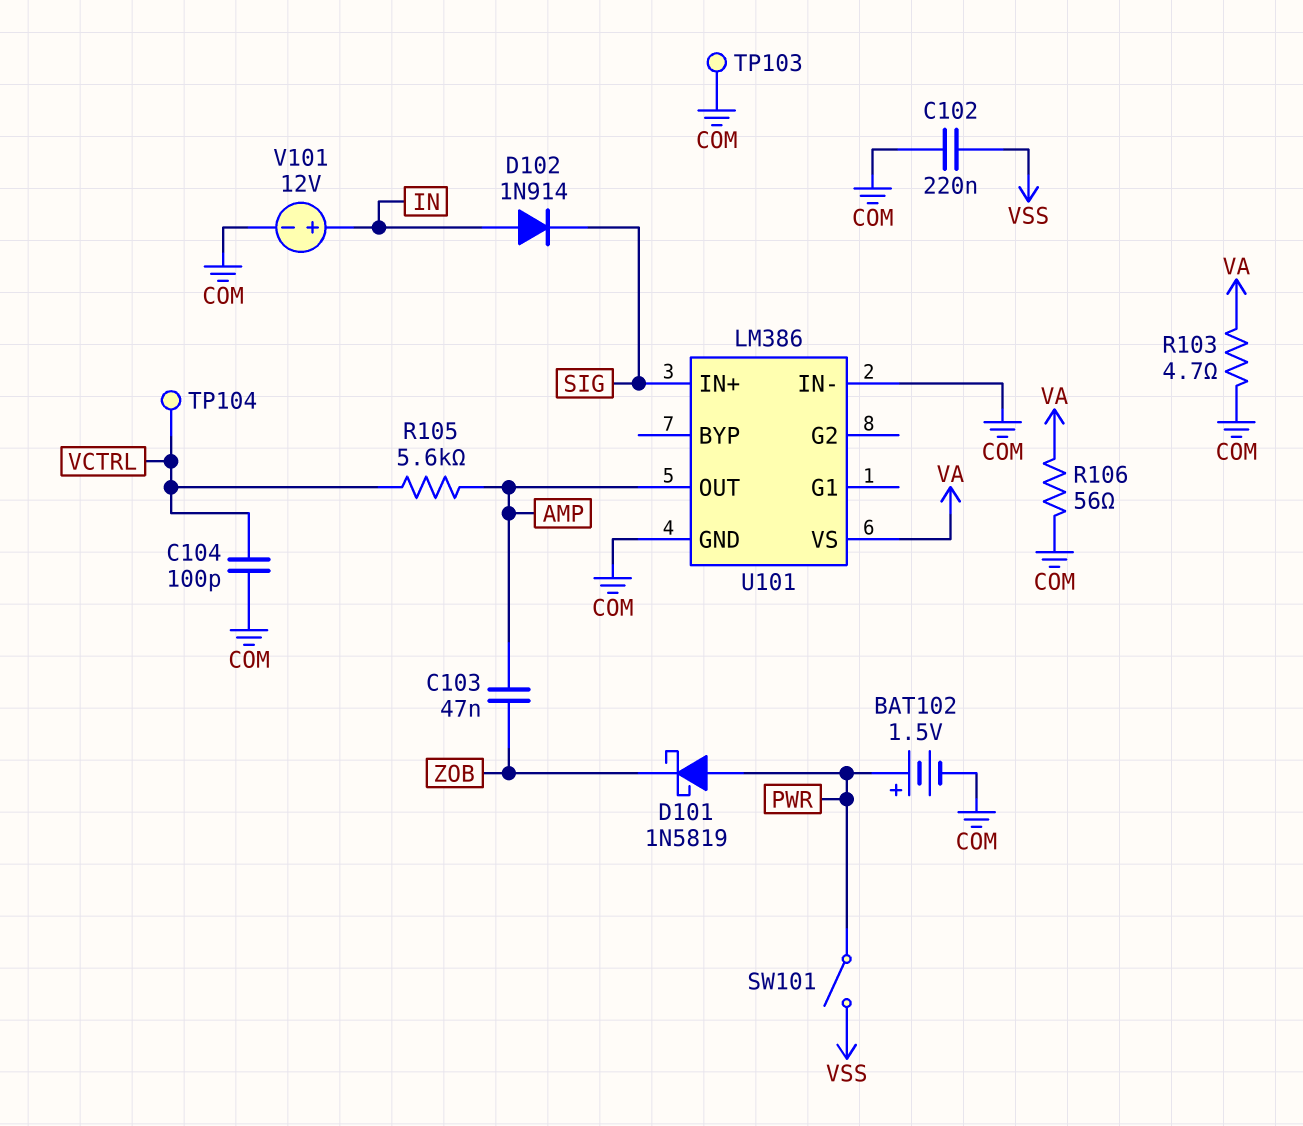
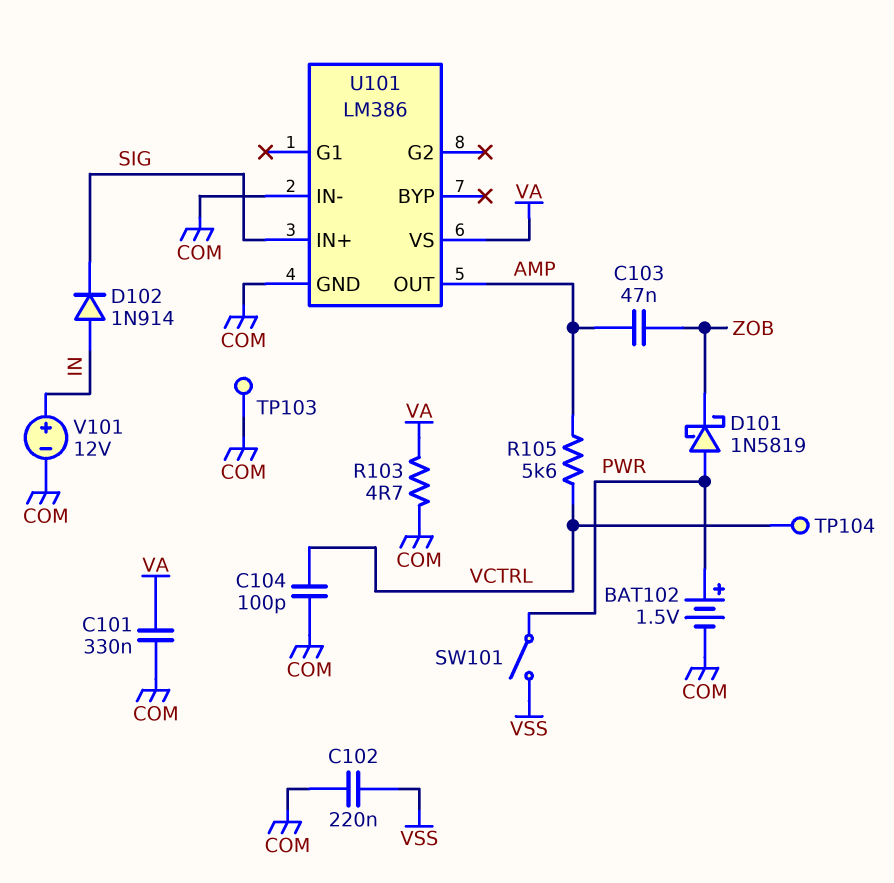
C101: none -> 330nF (COM, VA)
R106: 56 (COM, VA) -> none

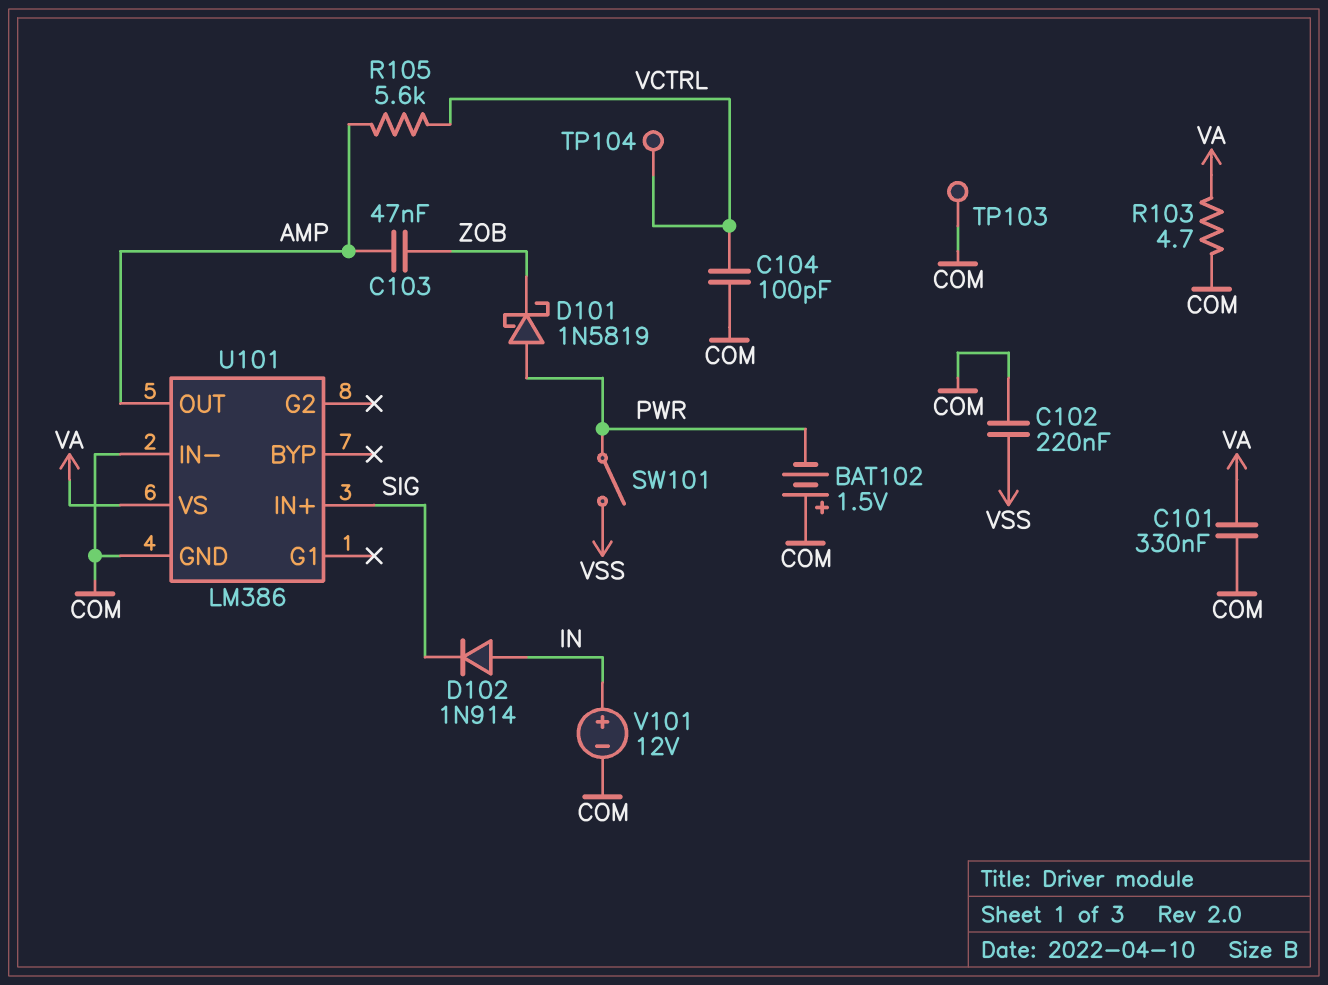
BAT102: 1.5V (plus PWR, minus COM) -> 1.5V (plus COM, minus PWR)

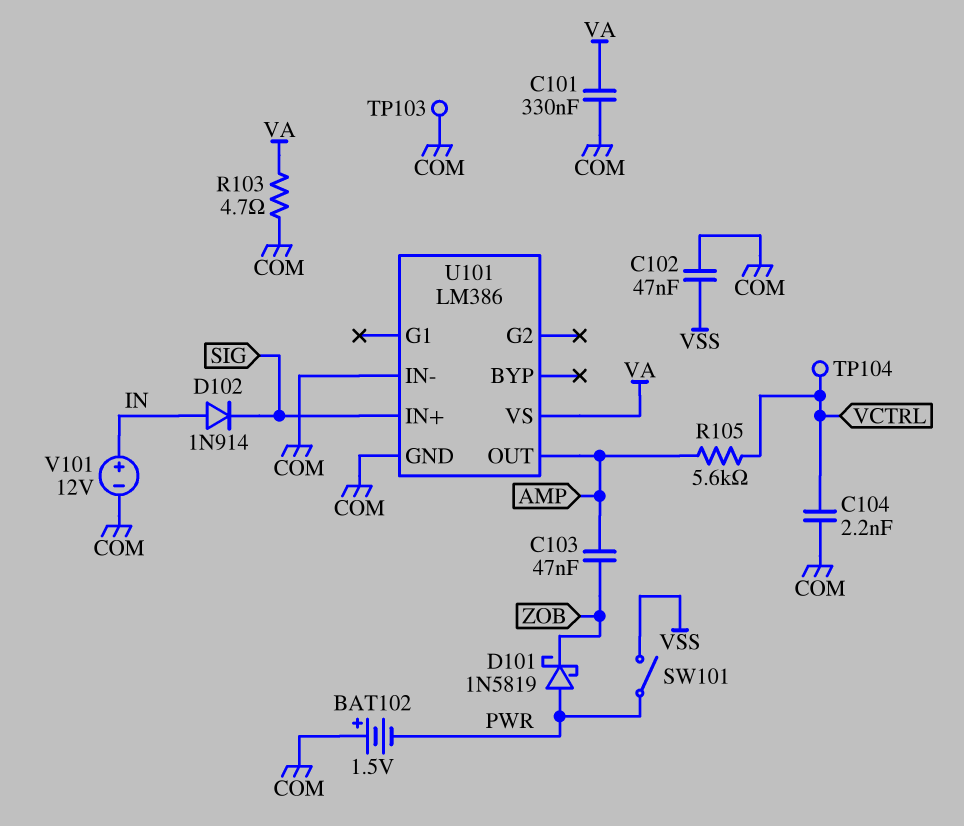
C102: 220nF (COM, VSS) -> 47nF (COM, VSS)
C104: 100pF (COM, VCTRL) -> 2.2nF (COM, VCTRL)

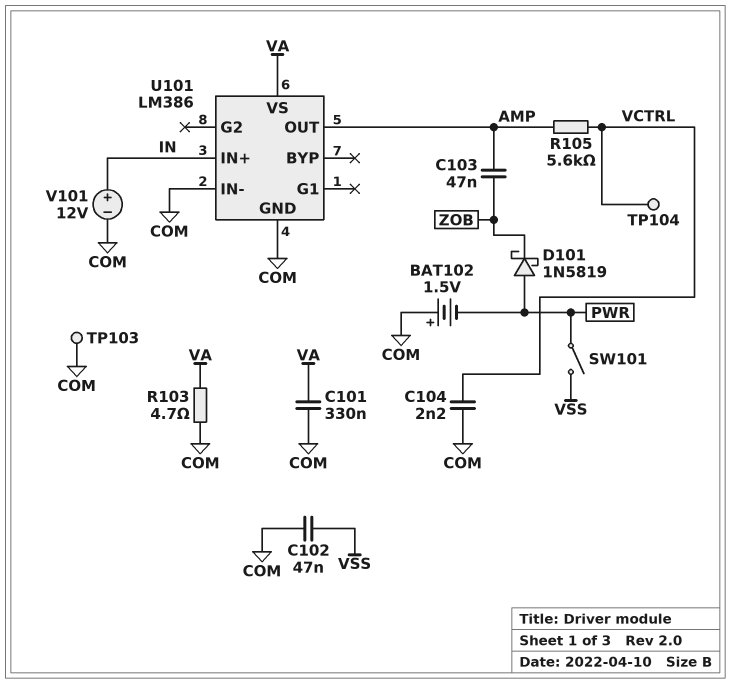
D102: diode 1N914 (A IN, K SIG) -> none
U101 pin IN+: SIG -> IN

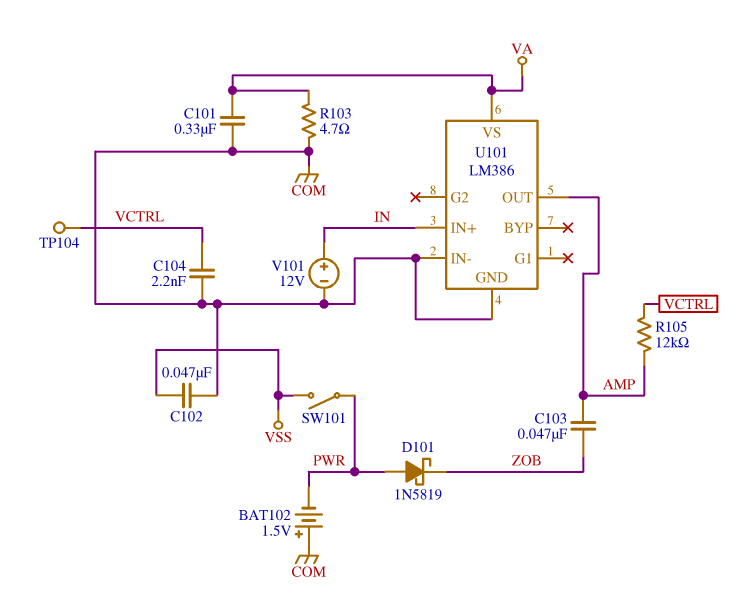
R105: 5.6k (AMP, VCTRL) -> 12k (AMP, VCTRL)
TP103: test point (COM) -> none

